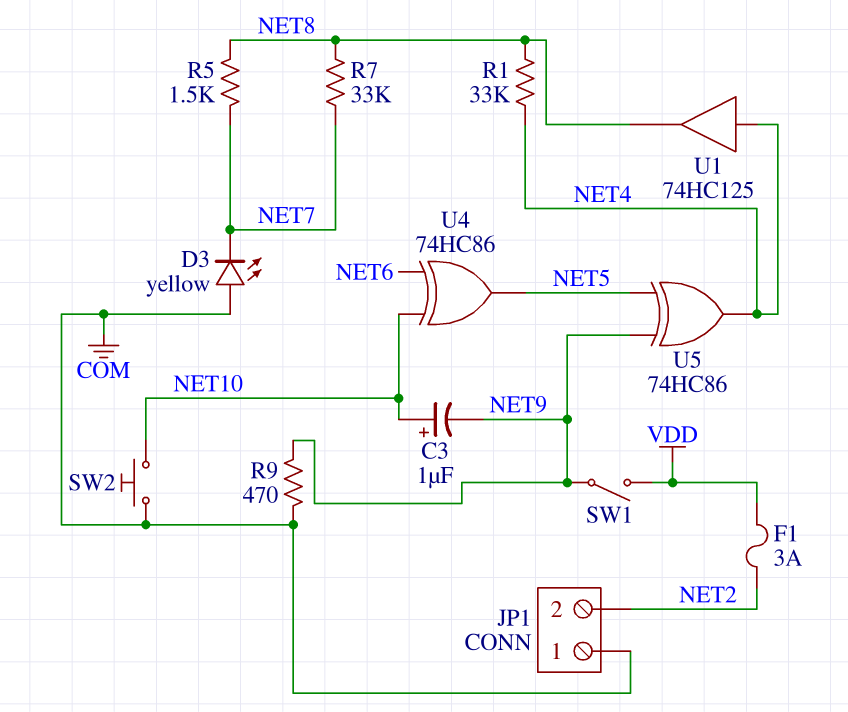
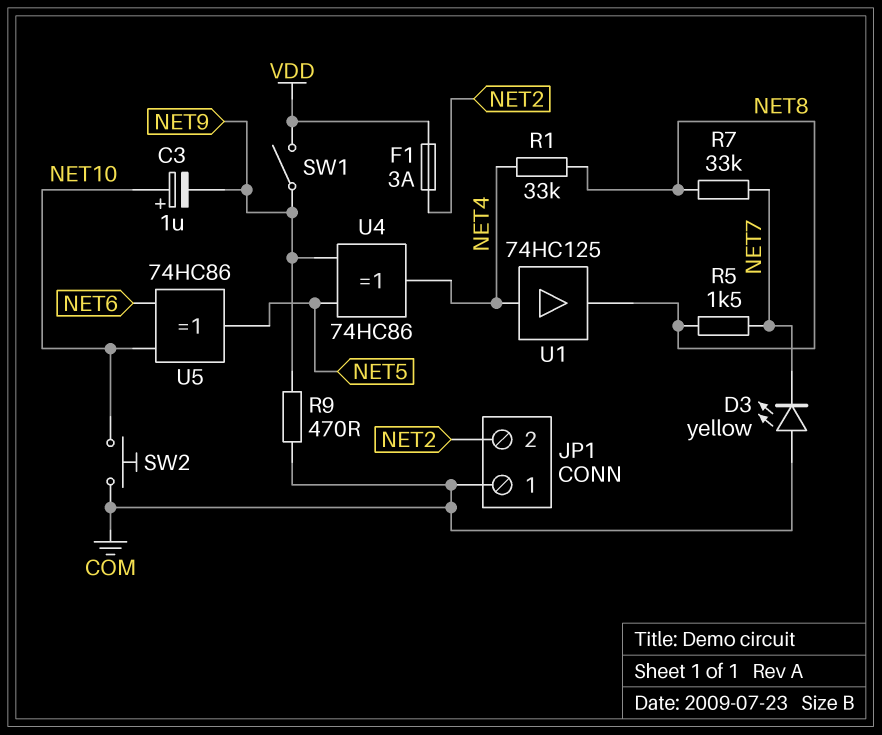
U4: XOR 74HC86 (in NET6, in NET10, out NET5) -> XOR 74HC86 (in NET5, in NET9, out NET4)
U5: XOR 74HC86 (in NET5, in NET9, out NET4) -> XOR 74HC86 (in NET6, in NET10, out NET5)

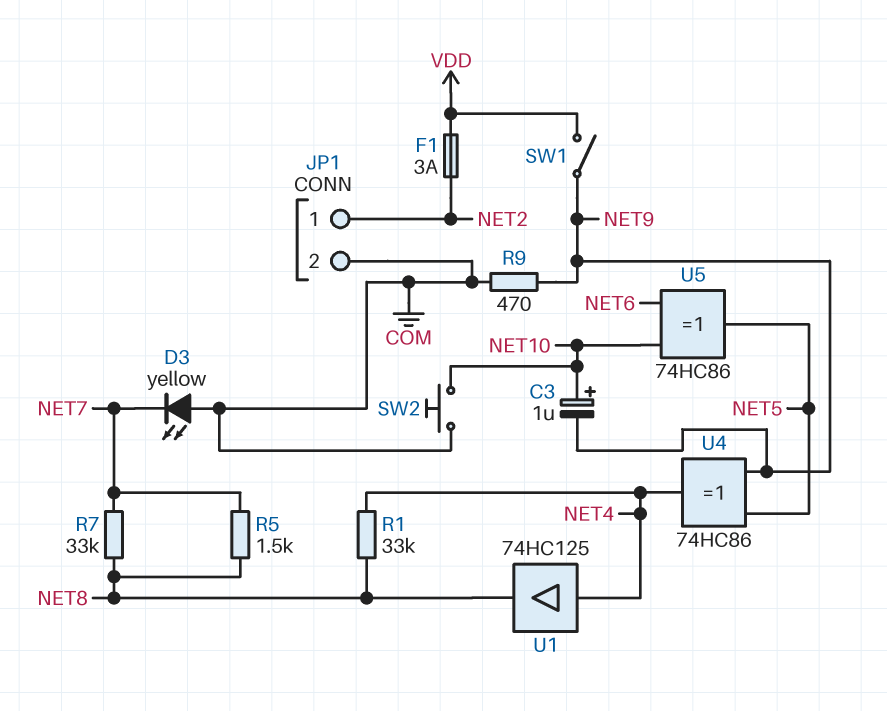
JP1 pin 1: COM -> NET2
JP1 pin 2: NET2 -> COM

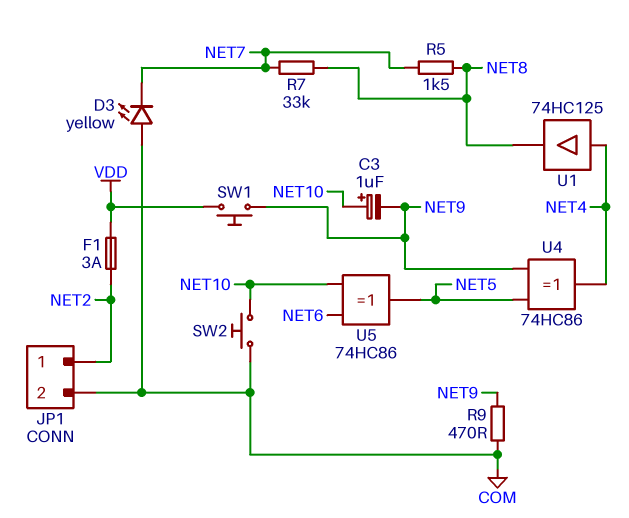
R1: 33k (NET4, NET8) -> none
SW1: switch (NET9, VDD) -> button (NET9, VDD)

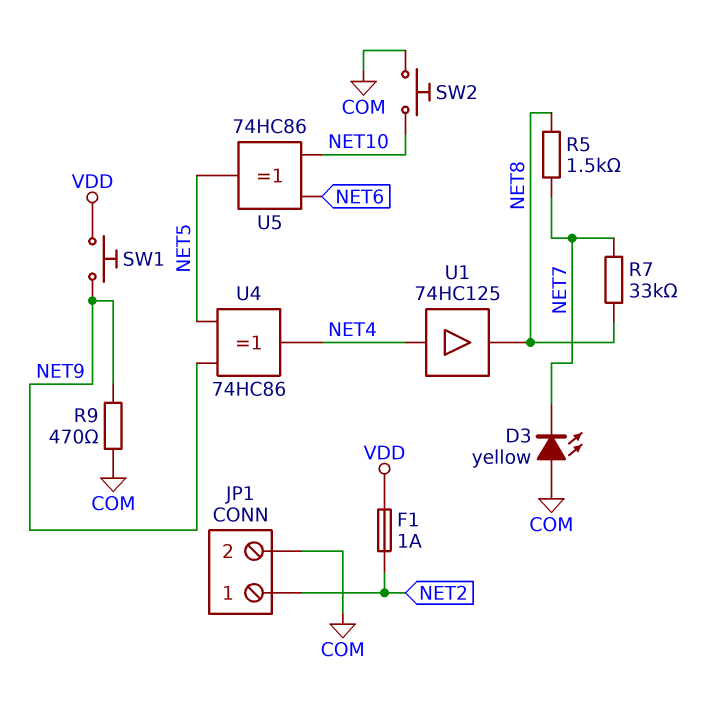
C3: 1uF (plus NET10, minus NET9) -> none
F1: 3A (NET2, VDD) -> 1A (NET2, VDD)

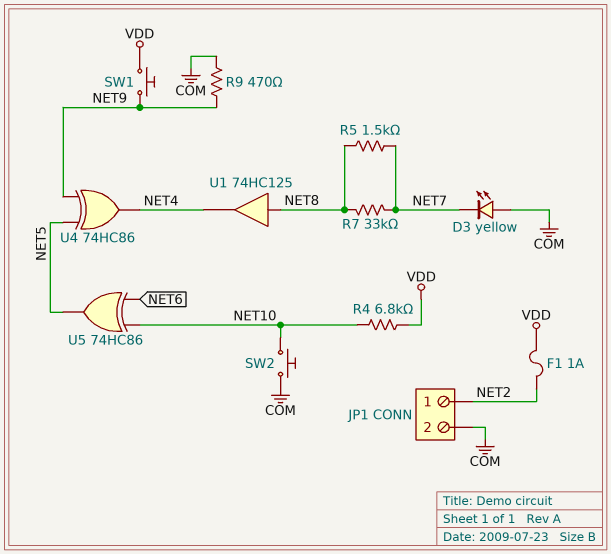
R4: none -> 6.8k (NET10, VDD)
U1: buffer 74HC125 (in NET4, out NET8) -> buffer 74HC125 (in NET8, out NET4)

